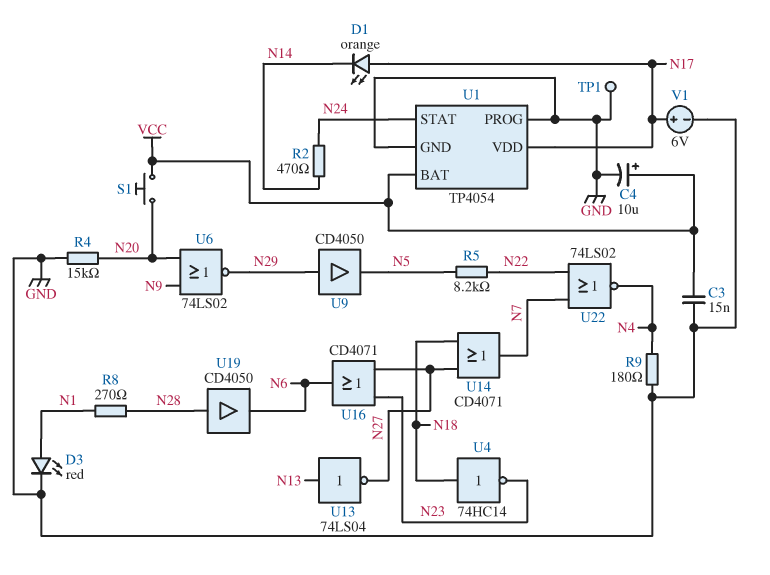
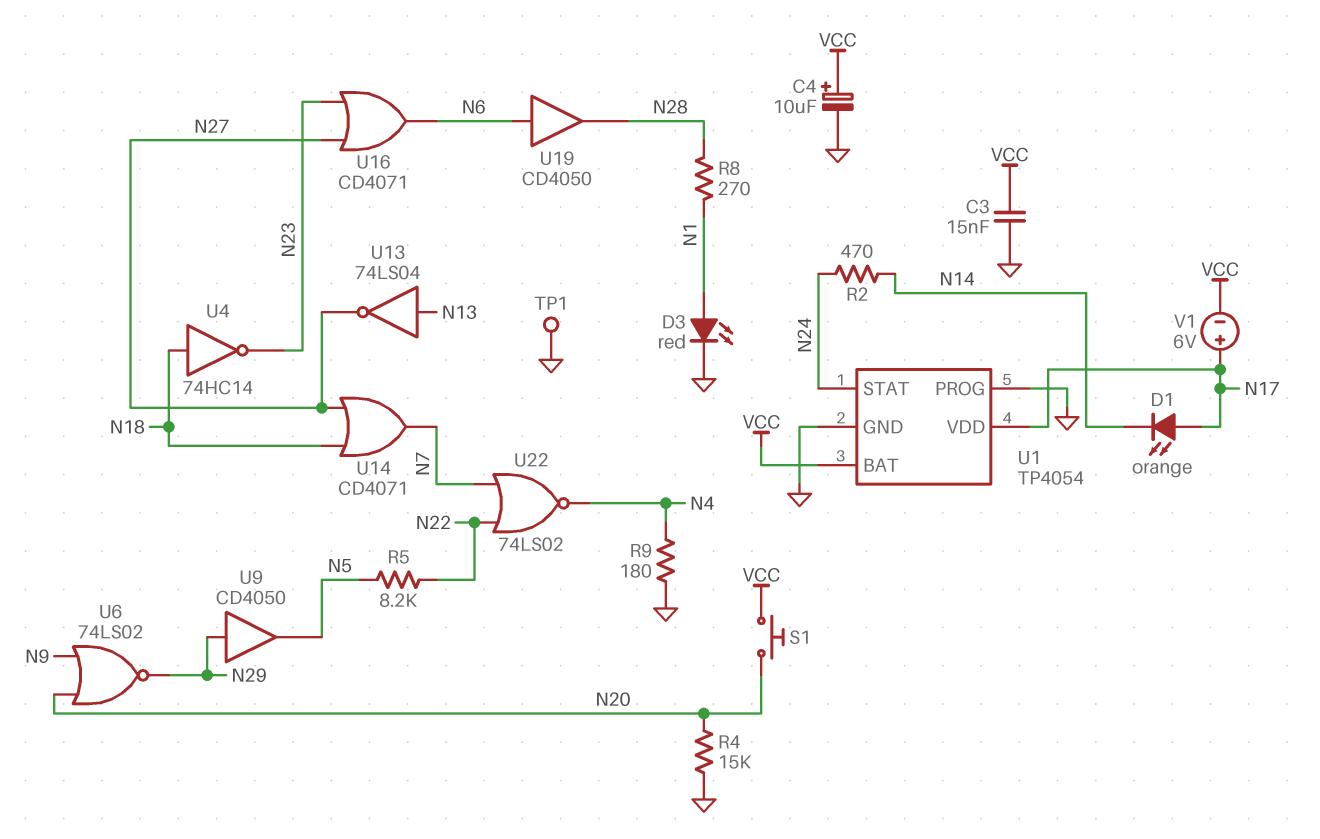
U19: buffer CD4050 (in N28, out N6) -> buffer CD4050 (in N6, out N28)
V1: 6V (plus N17, minus GND) -> 6V (plus N17, minus VCC)

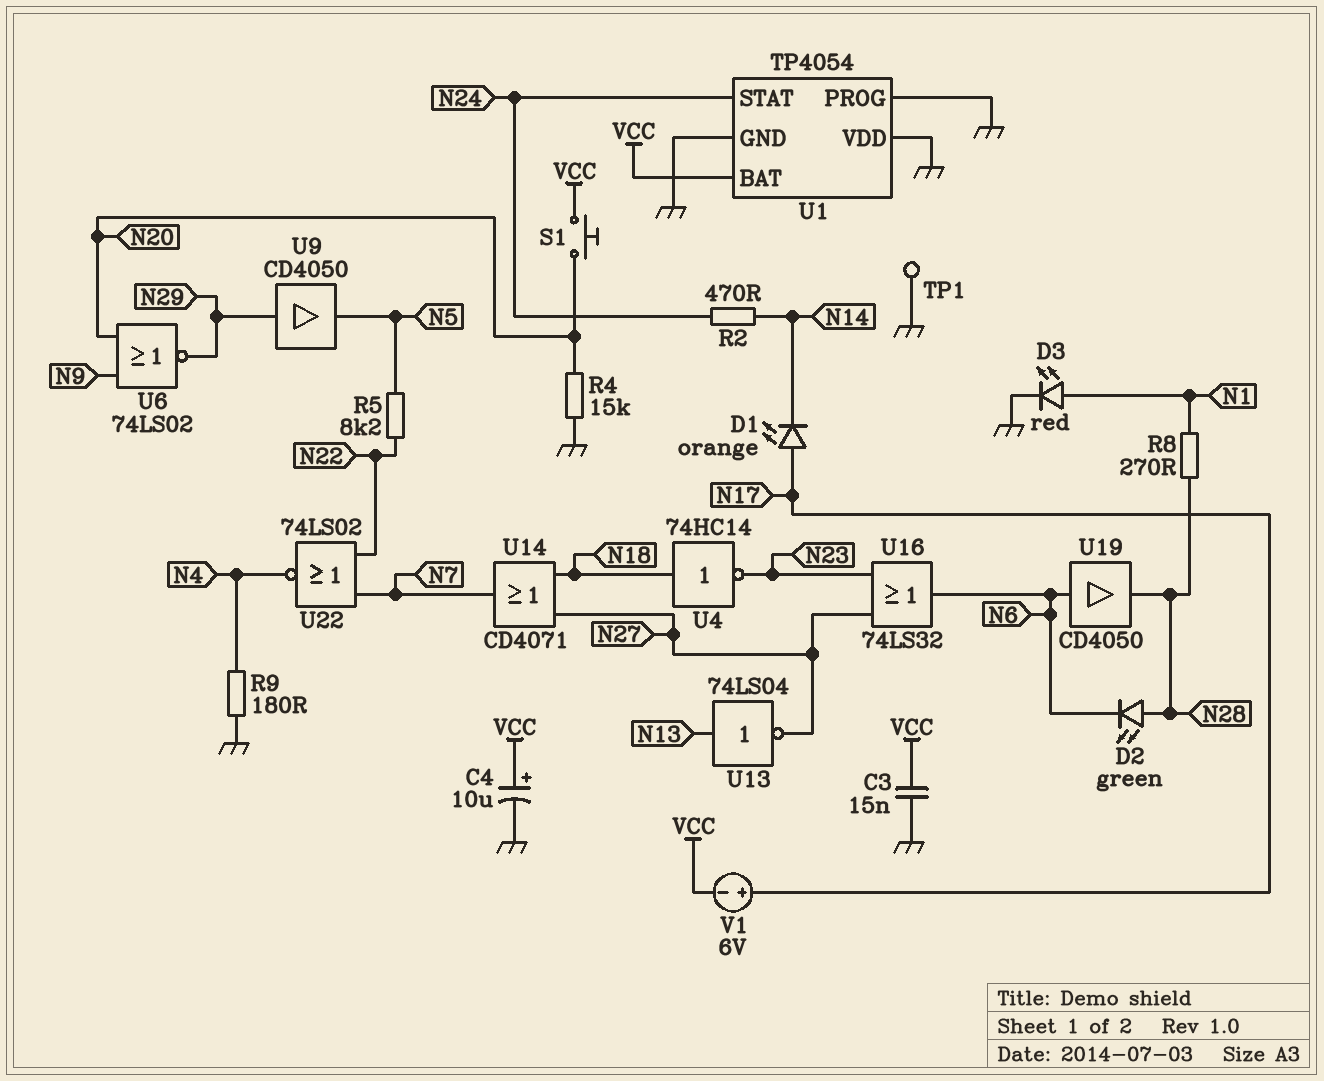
D2: none -> LED green (A N28, K N6)
U1 pin VDD: N17 -> GND
U16: OR CD4071 (in N23, in N27, out N6) -> OR 74LS32 (in N23, in N27, out N6)

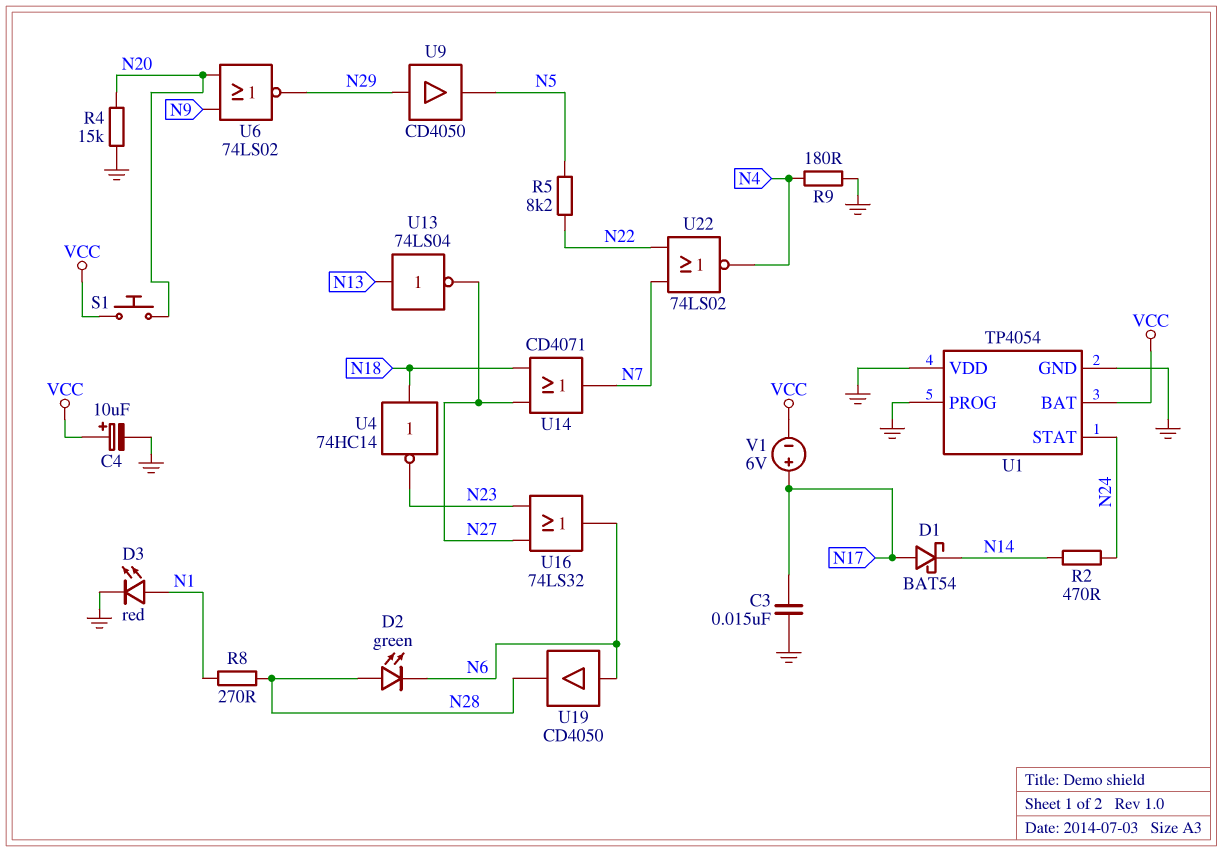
C3: 15nF (GND, VCC) -> 15nF (GND, N17)
D1: LED orange (A N17, K N14) -> schottky BAT54 (A N17, K N14)
TP1: test point (GND) -> none

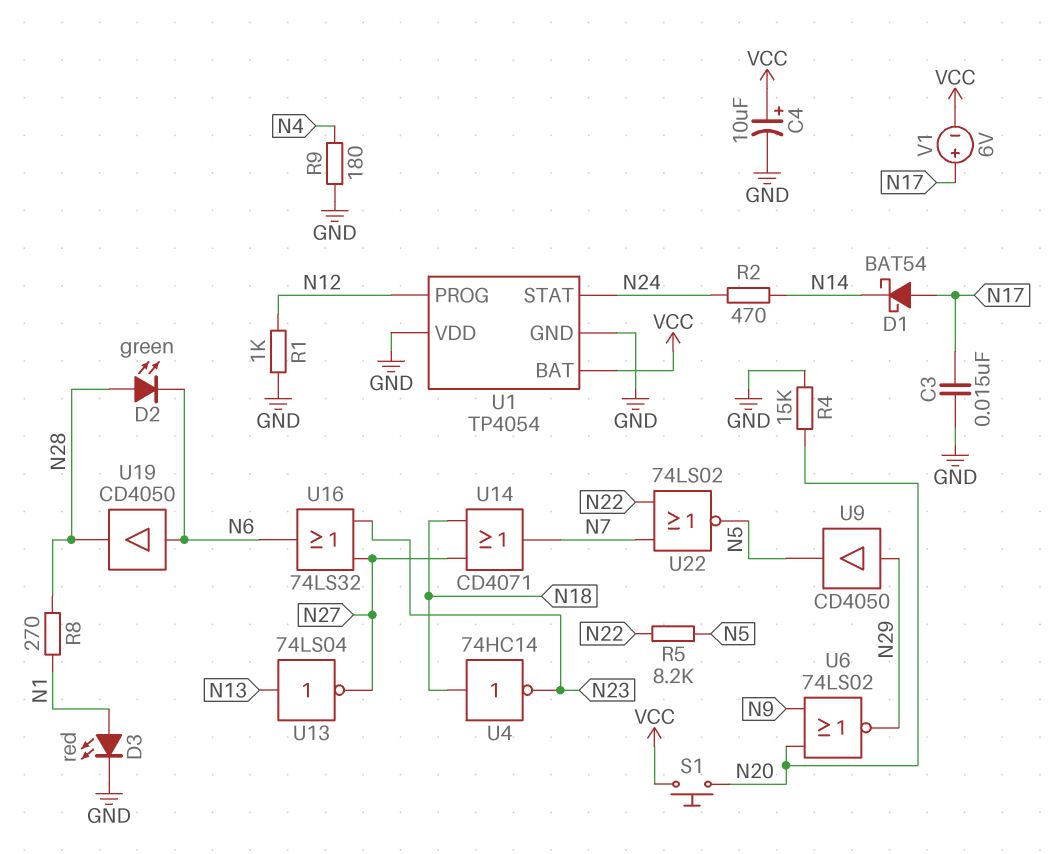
R1: none -> 1k (GND, N12)
U1 pin PROG: GND -> N12
U22: NOR 74LS02 (in N7, in N22, out N4) -> NOR 74LS02 (in N7, in N22, out N5)

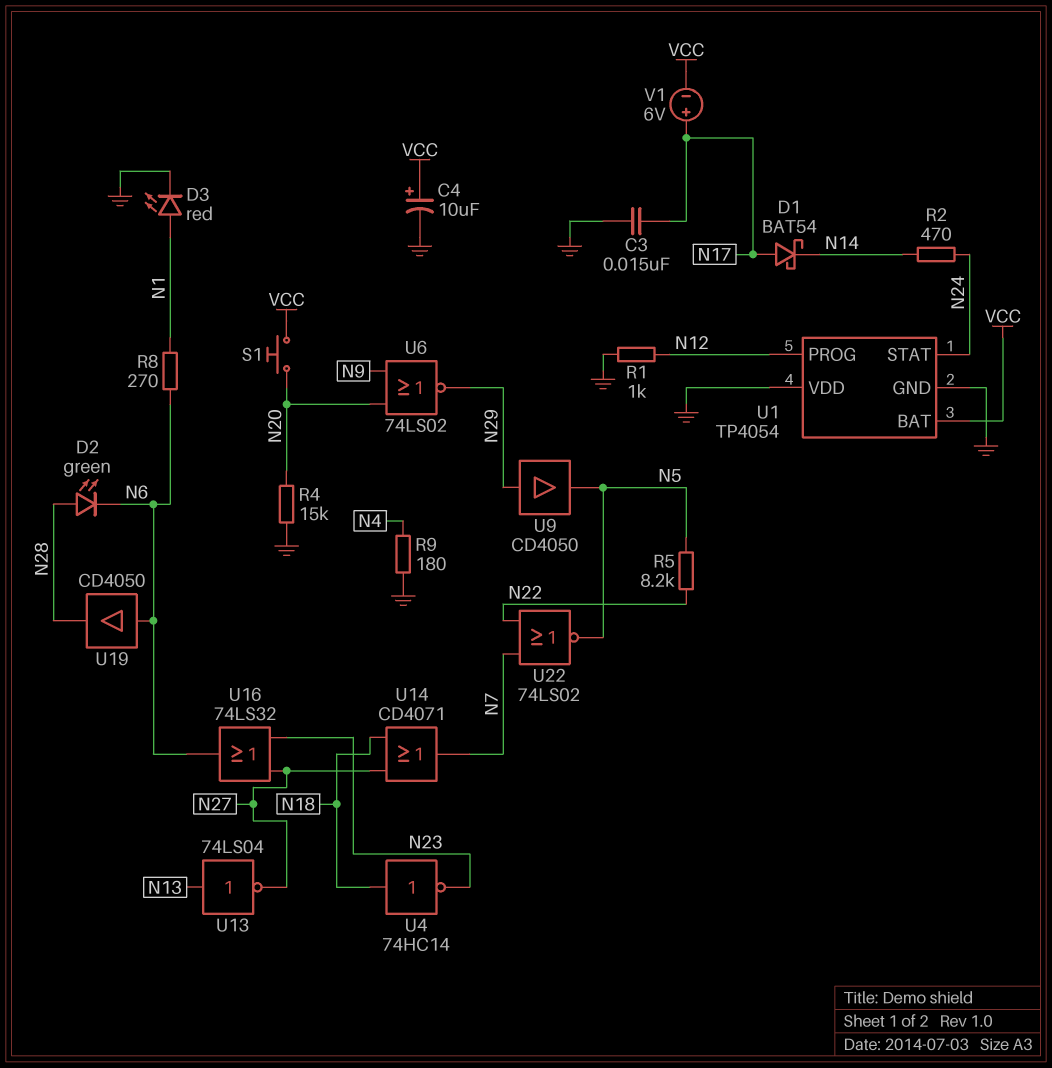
R8: 270 (N1, N28) -> 270 (N1, N6)

